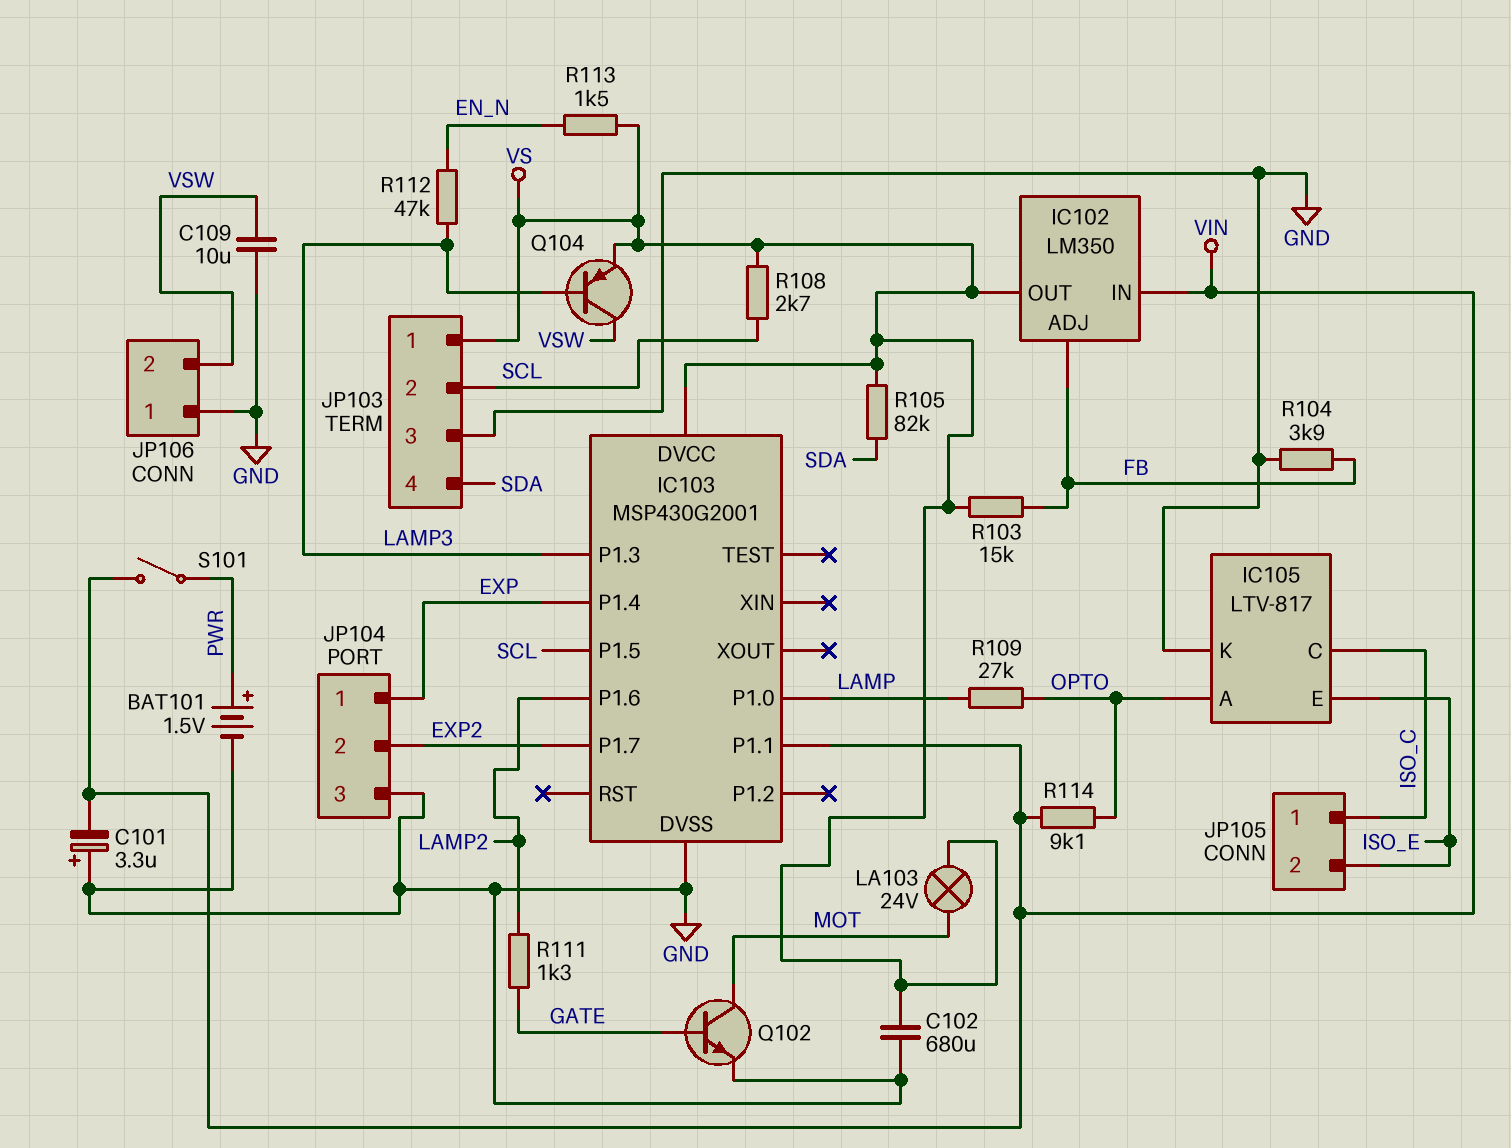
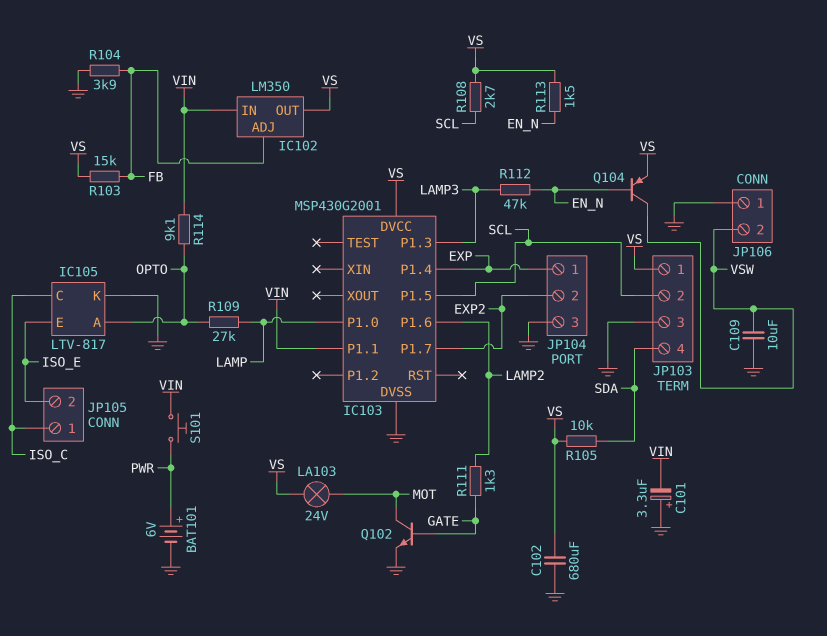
BAT101: 1.5V (plus PWR, minus GND) -> 6V (plus PWR, minus GND)
Q104: PNP (B LAMP3, C VSW, E VS) -> PNP (B EN_N, C VSW, E VS)
R105: 82k (SDA, VS) -> 10k (SDA, VS)
S101: switch (PWR, VIN) -> button (PWR, VIN)

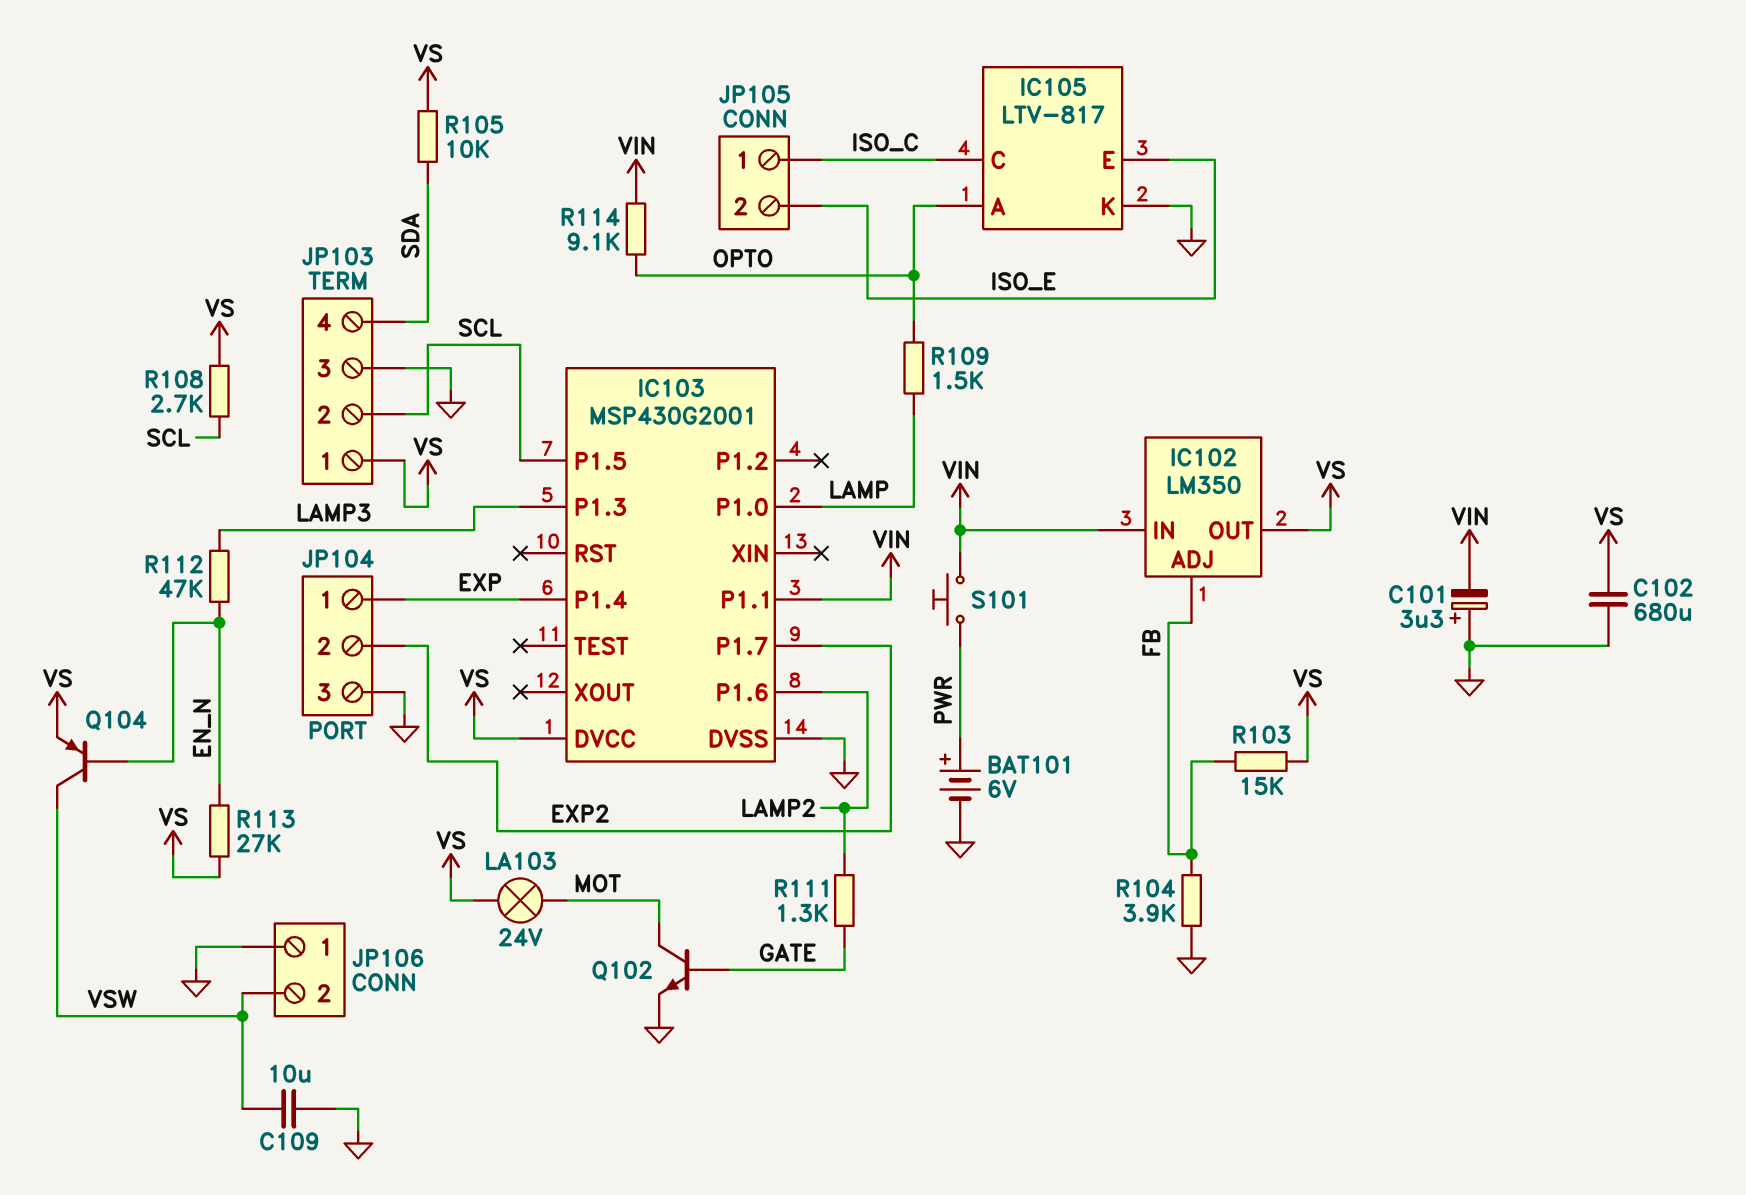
R109: 27k (LAMP, OPTO) -> 1.5k (LAMP, OPTO)
R113: 1.5k (EN_N, VS) -> 27k (EN_N, VS)

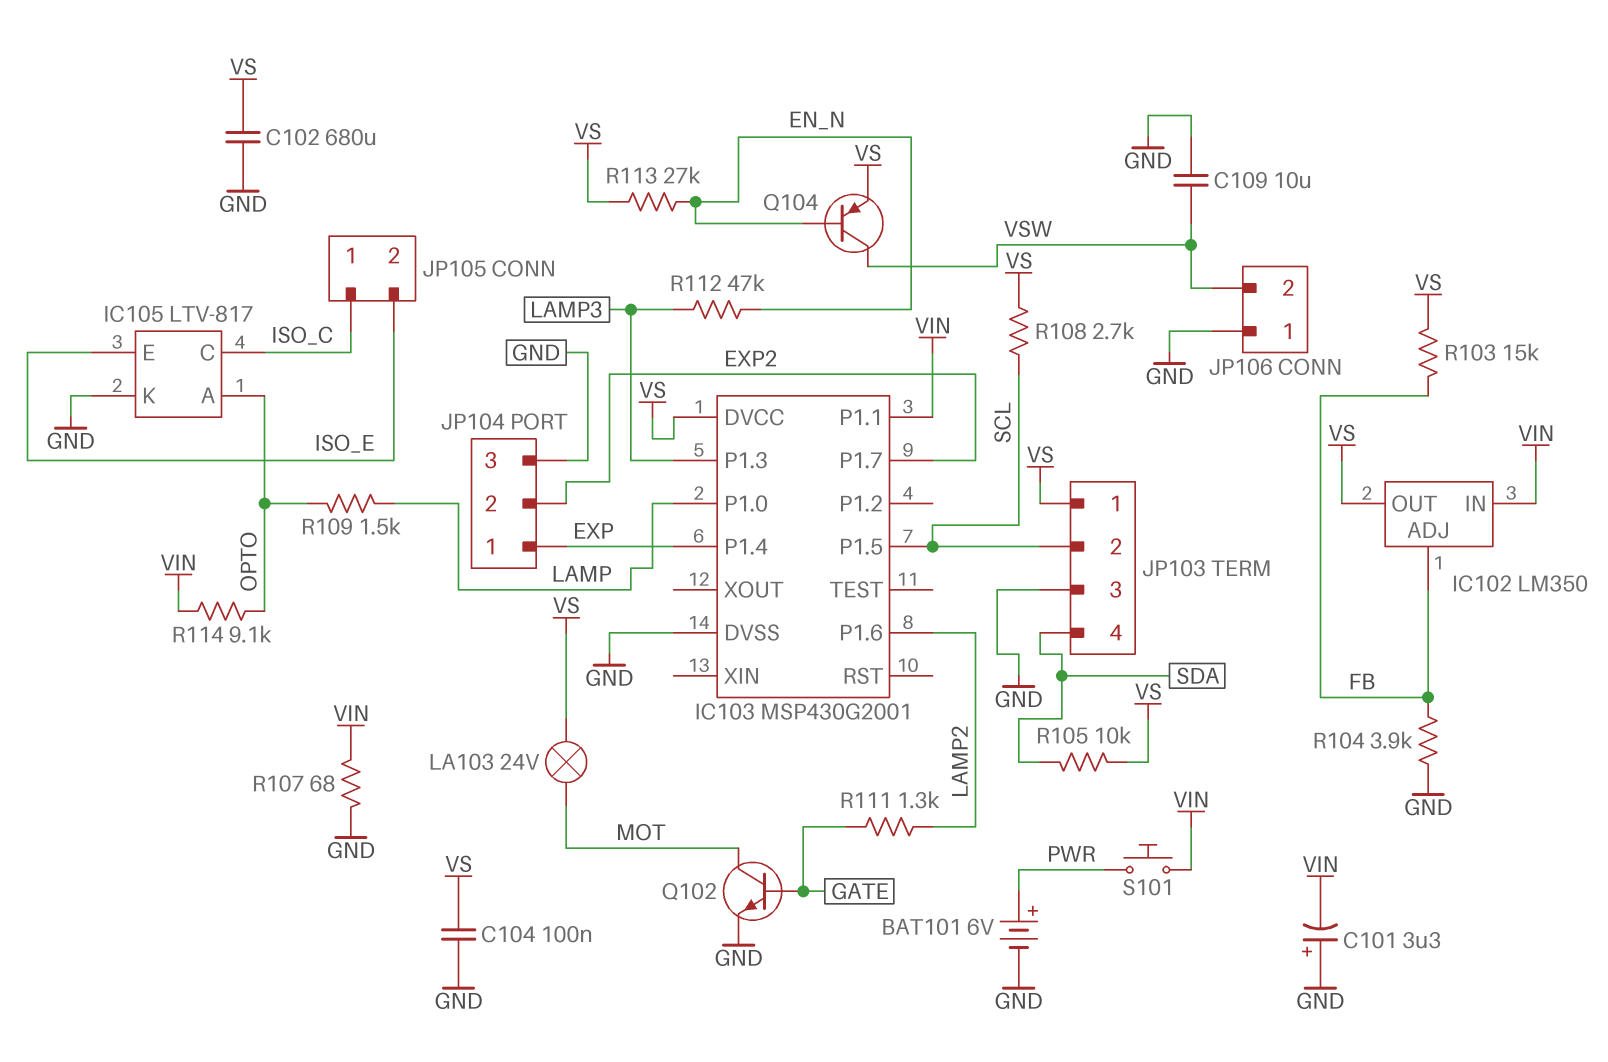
C104: none -> 100nF (GND, VS)
R107: none -> 68 (GND, VIN)

